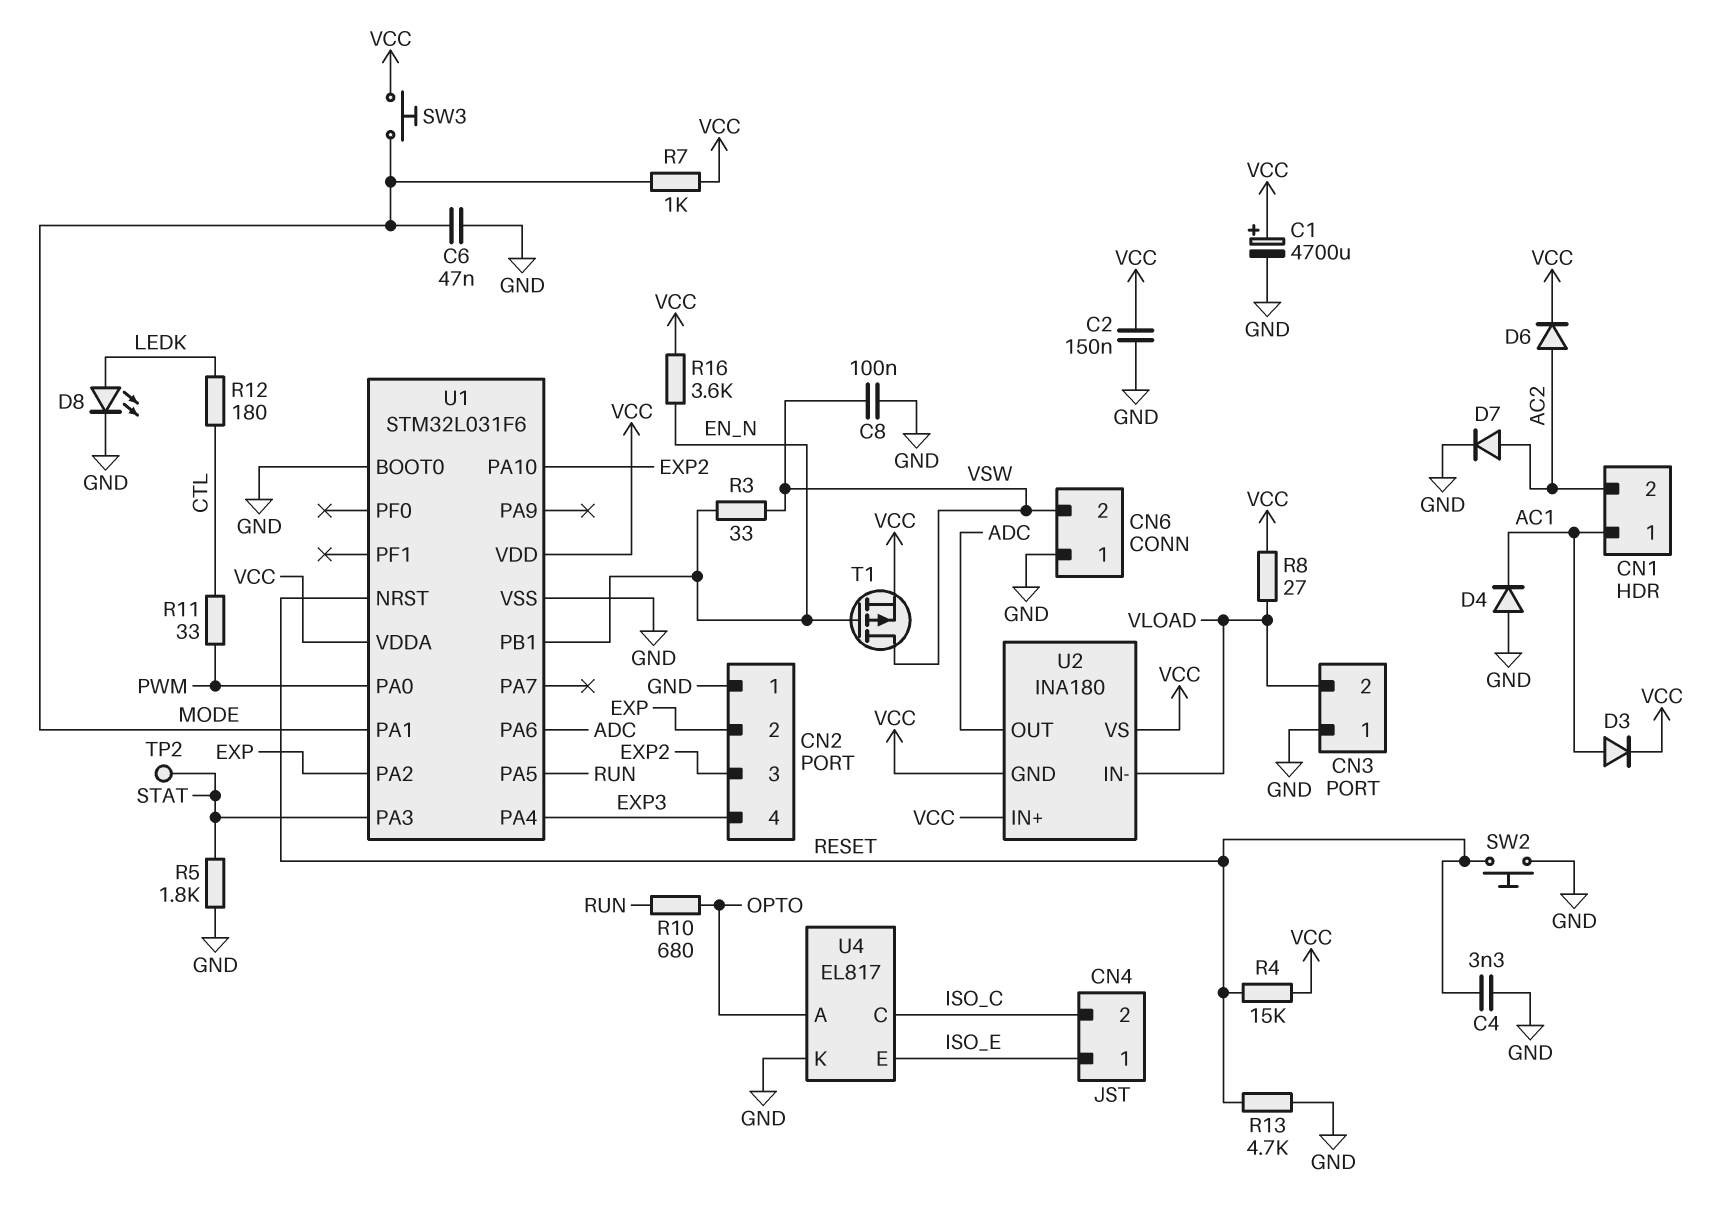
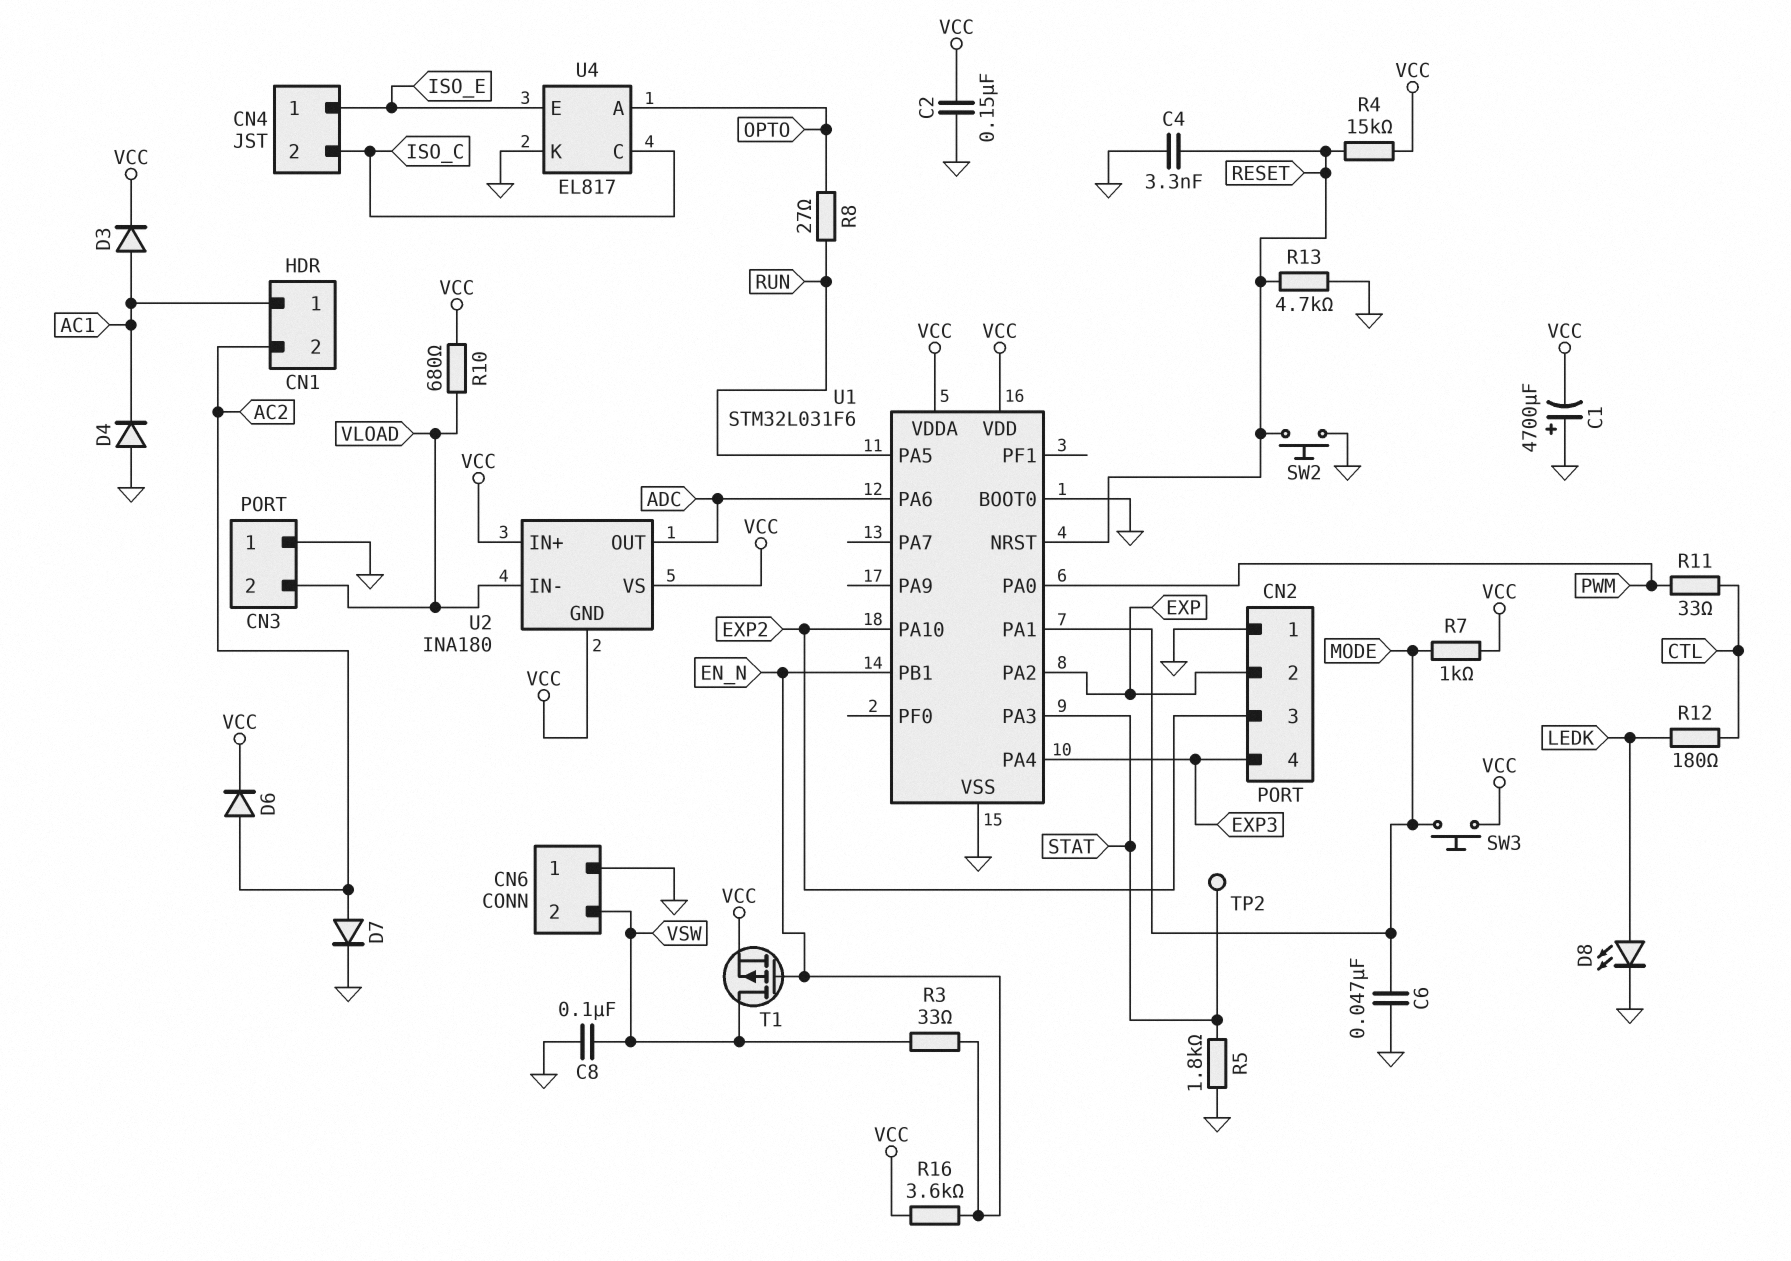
C1: 4700uF (plus VCC, minus GND) -> 4700uF (plus GND, minus VCC)
R8: 27 (VCC, VLOAD) -> 27 (OPTO, RUN)
R10: 680 (OPTO, RUN) -> 680 (VCC, VLOAD)

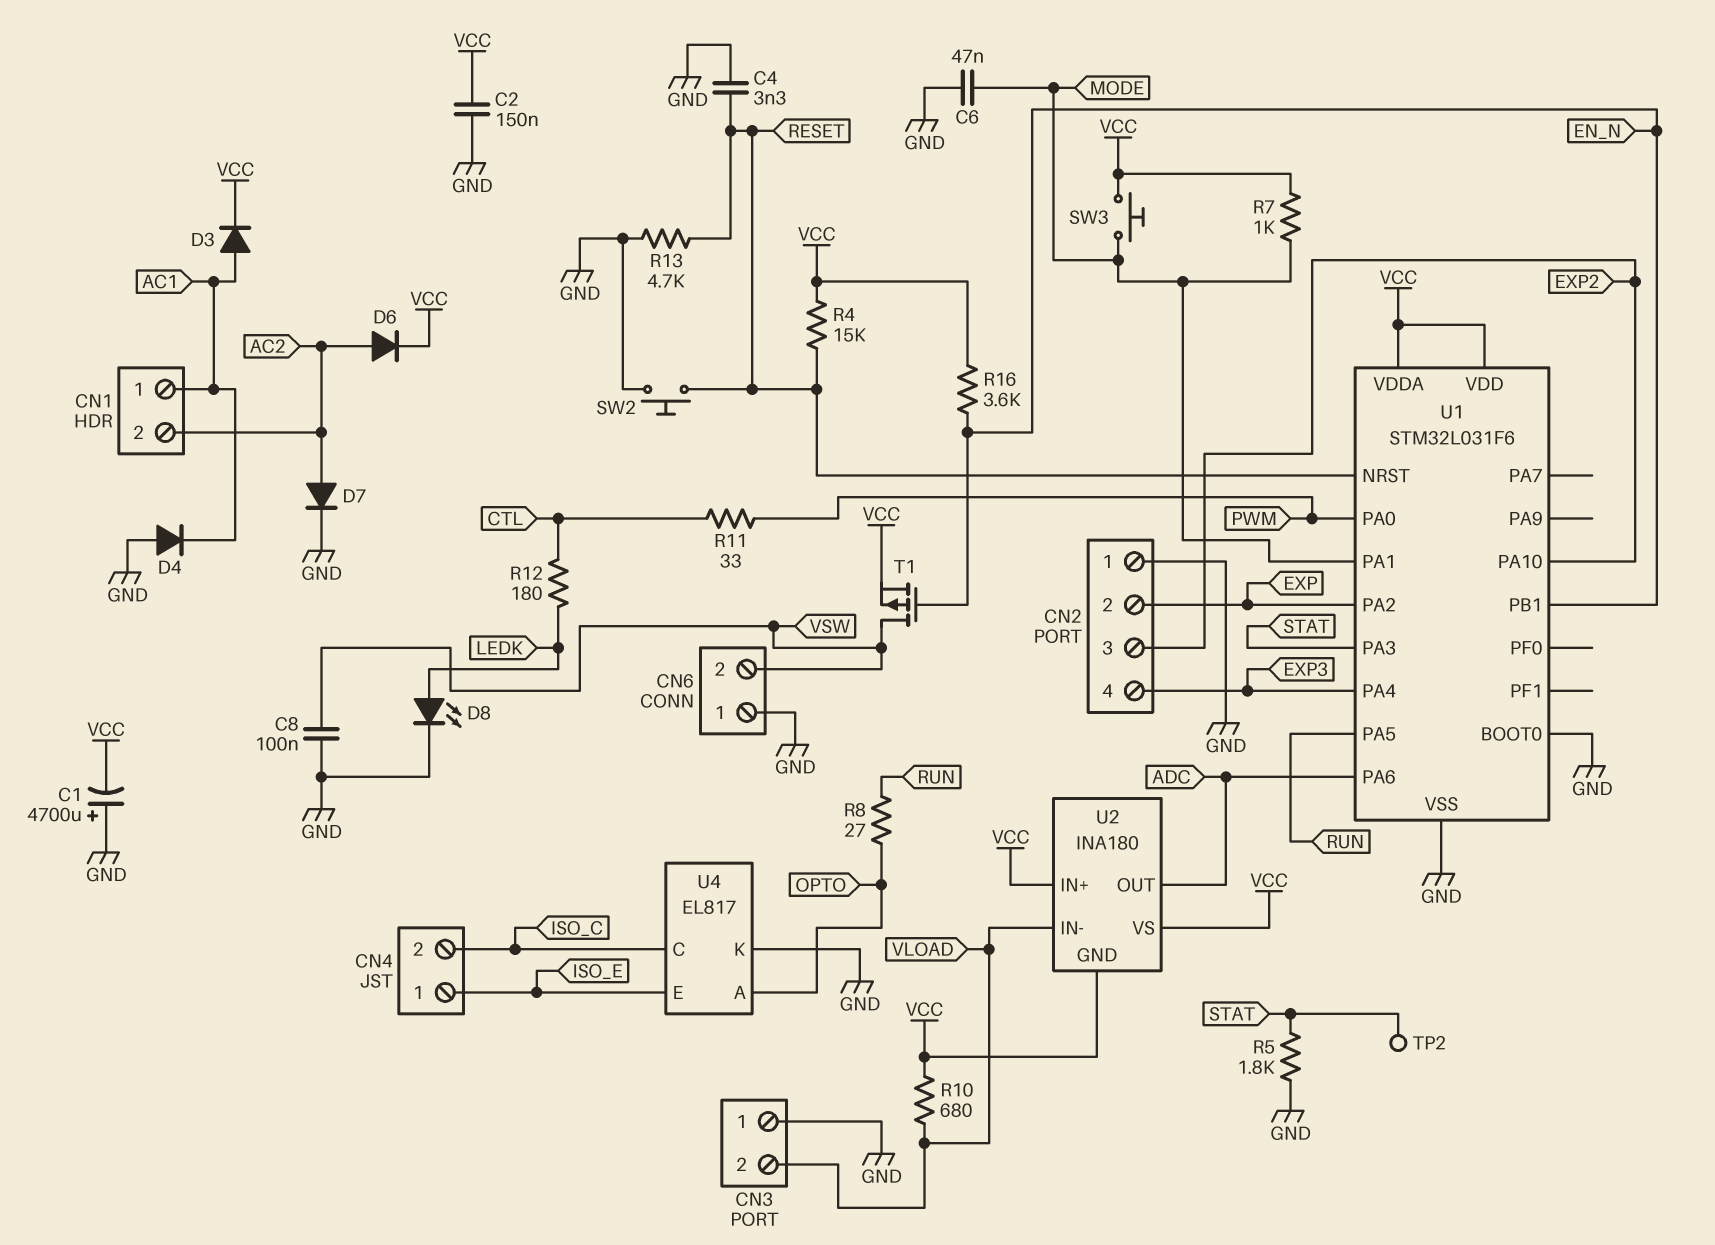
R3: 33 (EN_N, VSW) -> none

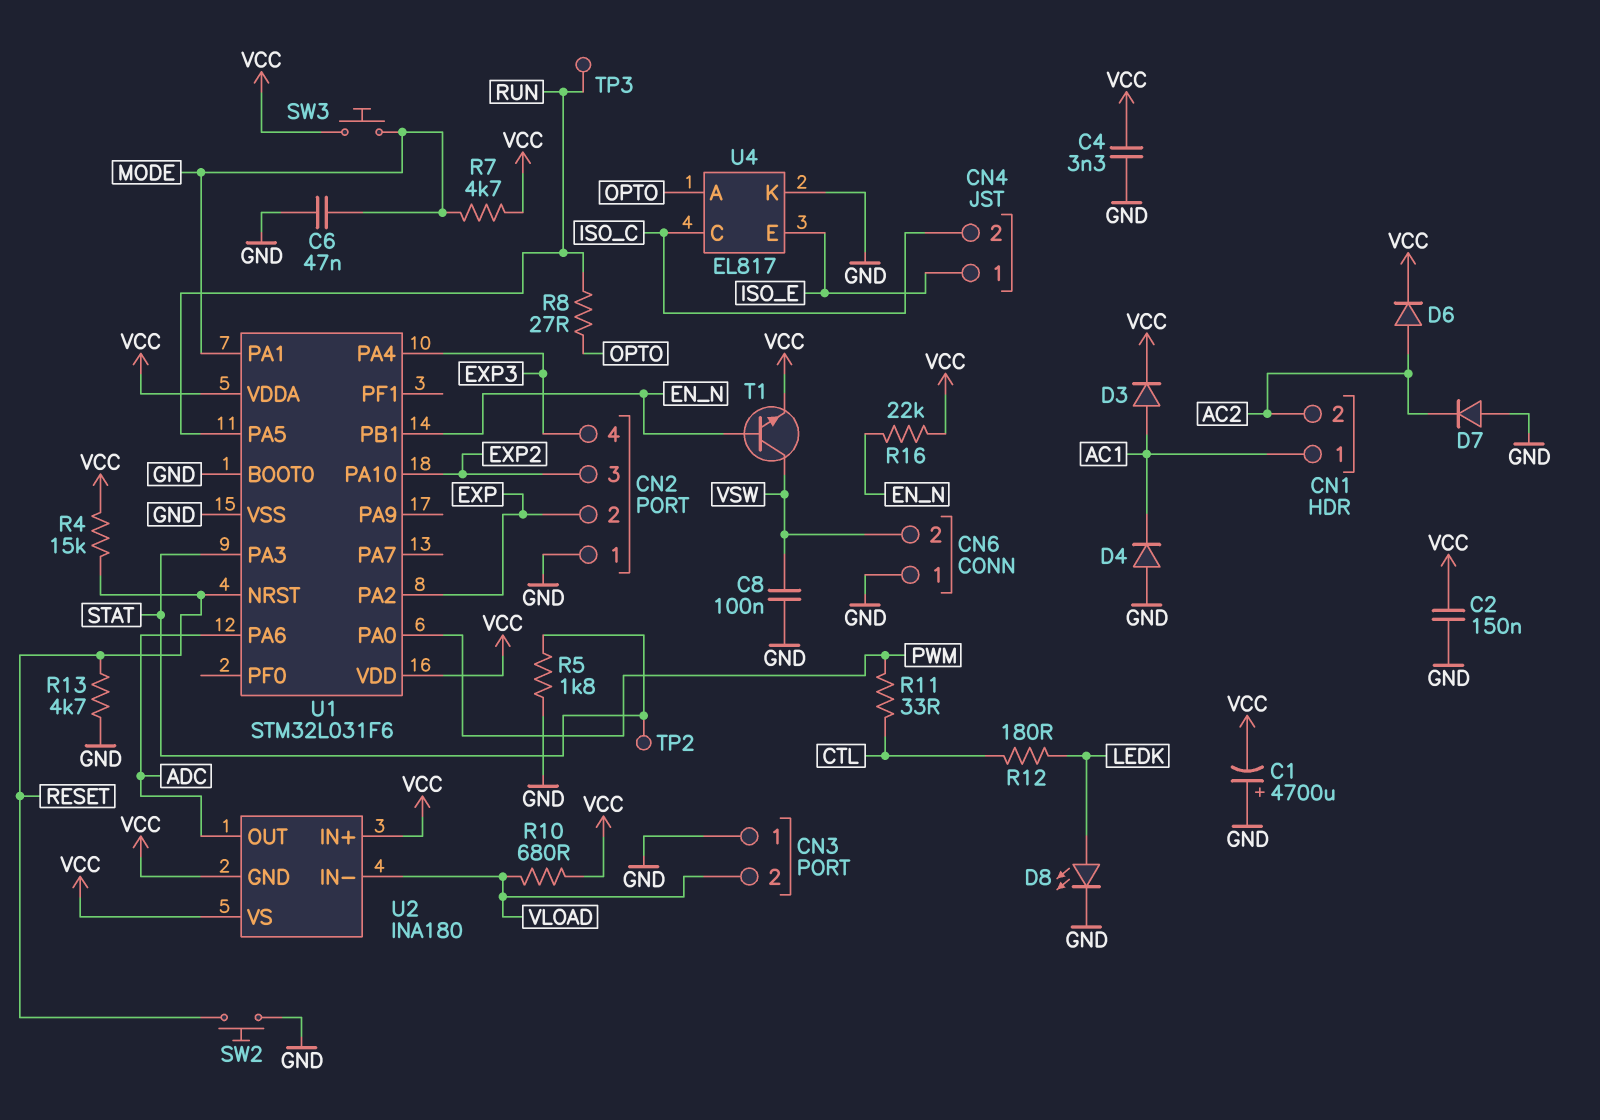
C4: 3.3nF (GND, RESET) -> 3.3nF (GND, VCC)
D7: diode (A AC2, K GND) -> diode (A GND, K AC2)
R7: 1k (MODE, VCC) -> 4.7k (MODE, VCC)
R16: 3.6k (EN_N, VCC) -> 22k (EN_N, VCC)
T1: PMOS (G EN_N, D VSW, S VCC) -> NPN (B EN_N, C VSW, E VCC)
TP3: none -> test point (RUN)

